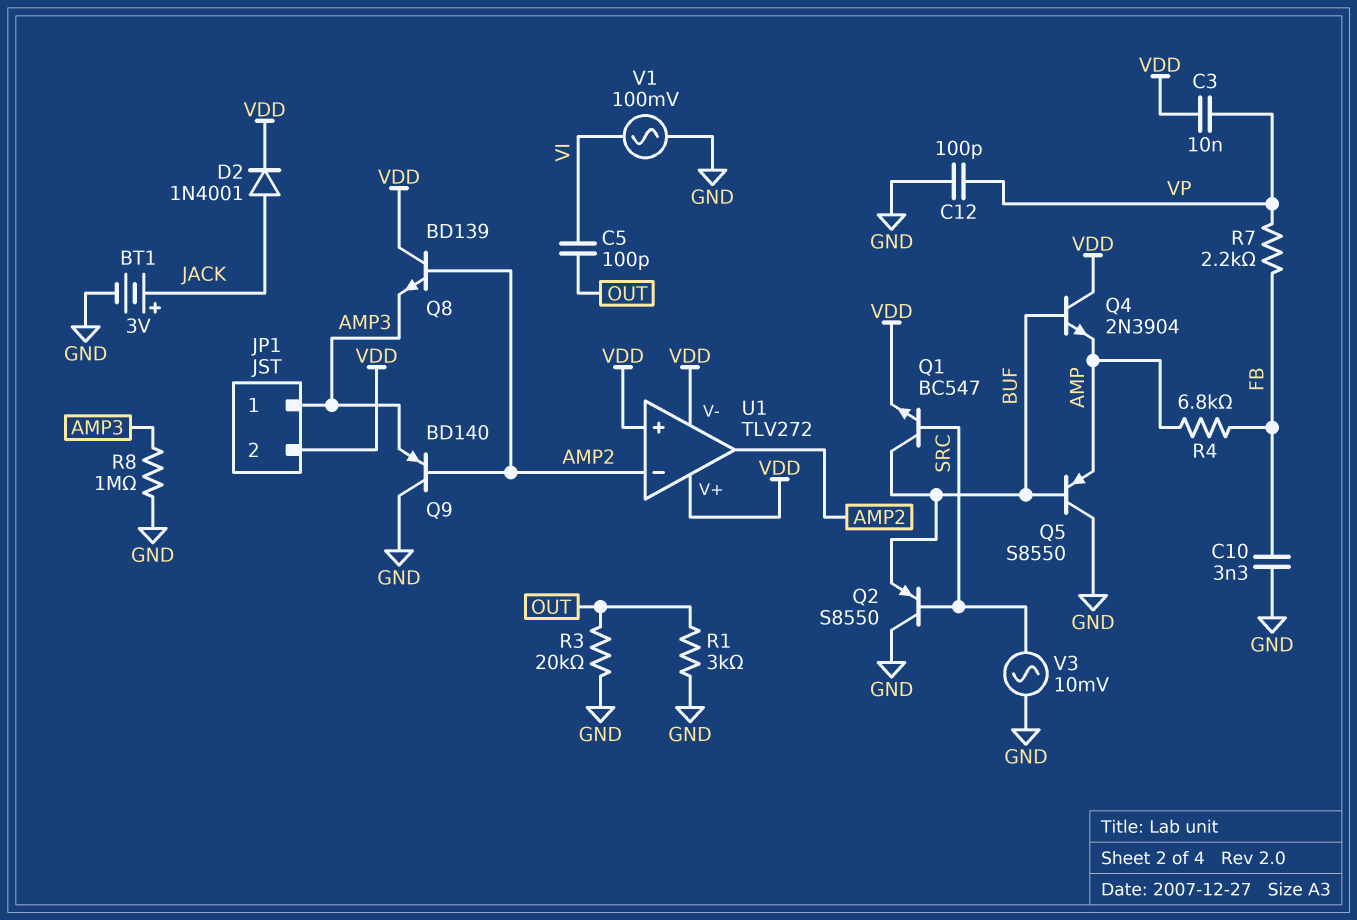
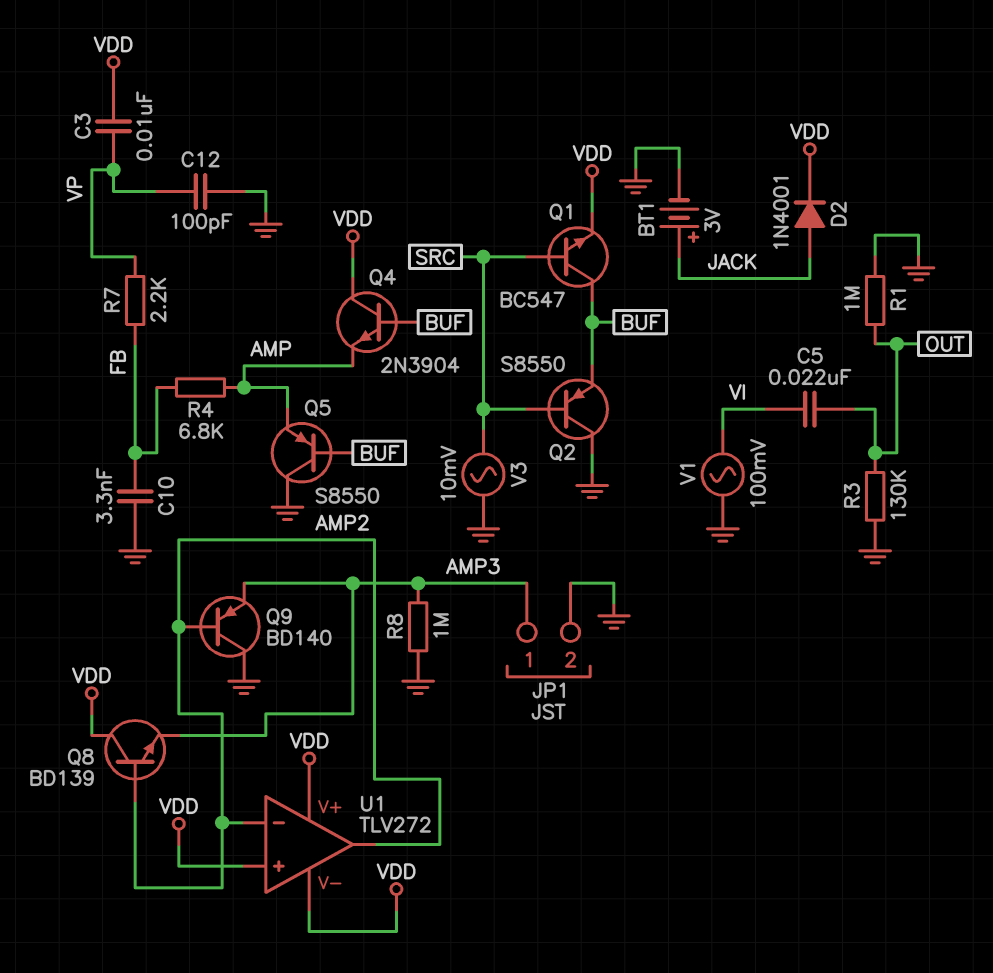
C5: 100pF (OUT, VI) -> 22nF (OUT, VI)
JP1 pin 2: VDD -> GND
R1: 3k (GND, OUT) -> 1M (GND, OUT)
R3: 20k (GND, OUT) -> 130k (GND, OUT)

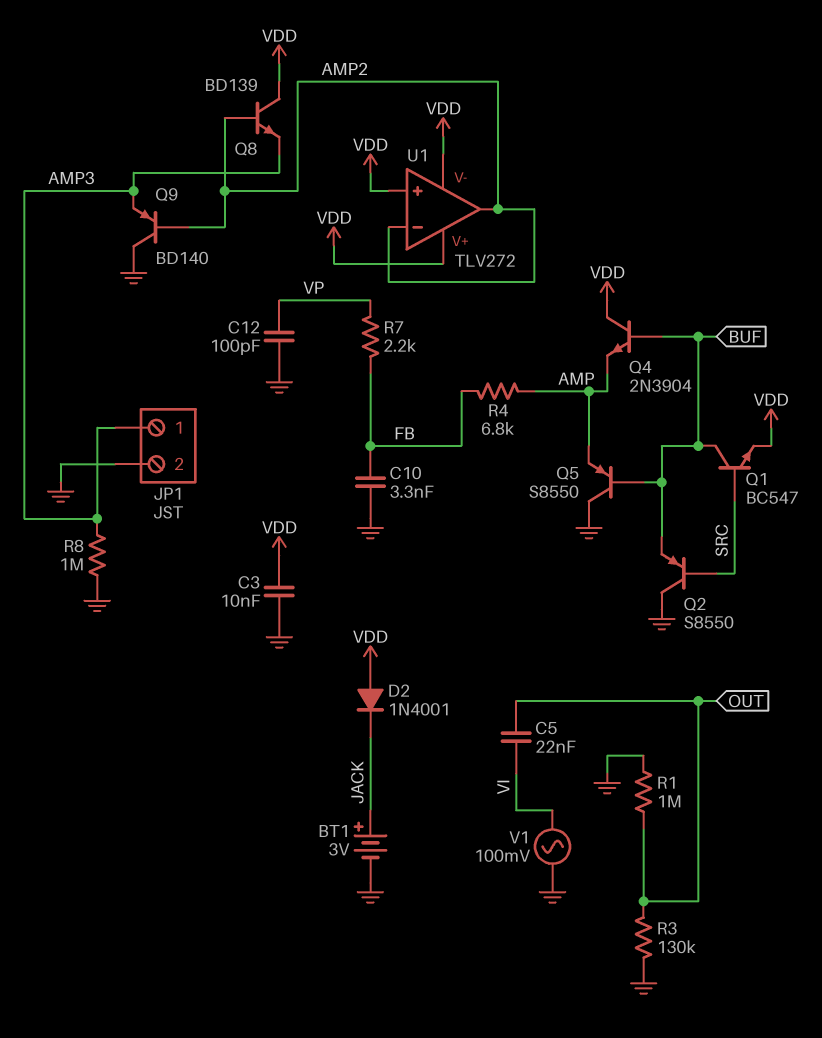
C3: 10nF (VDD, VP) -> 10nF (GND, VDD)
D2: diode 1N4001 (A JACK, K VDD) -> diode 1N4001 (A VDD, K JACK)
V3: AC 10mV (GND, SRC) -> none

